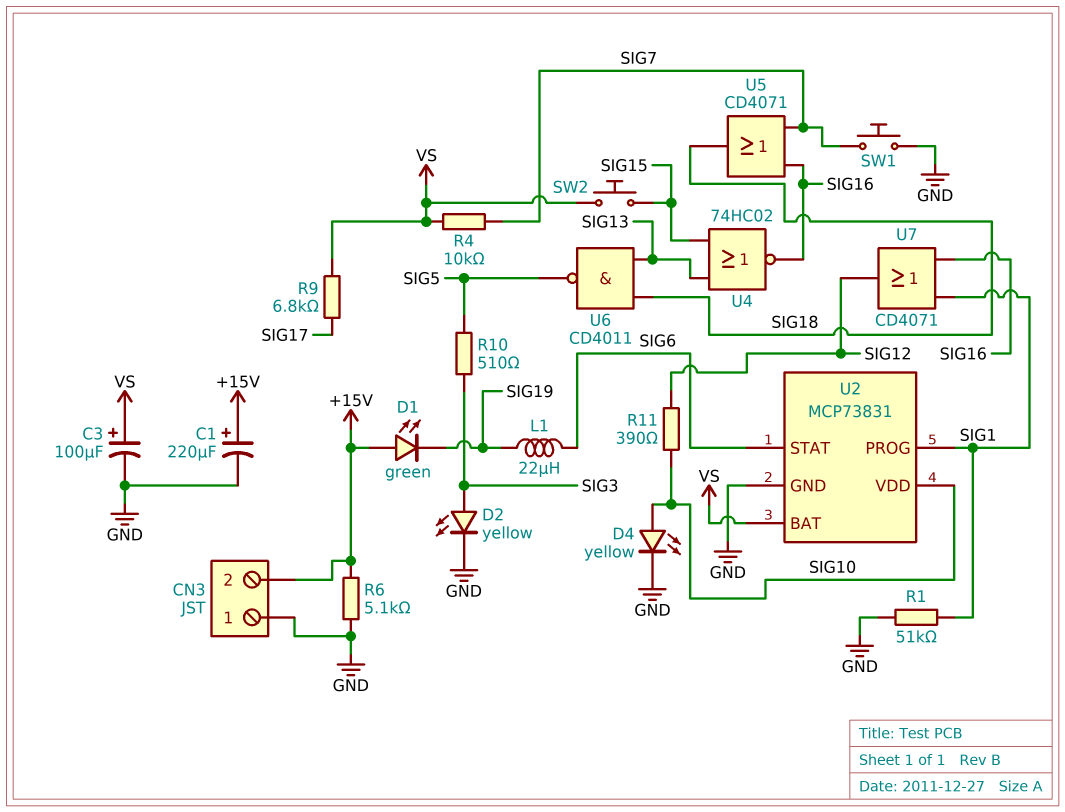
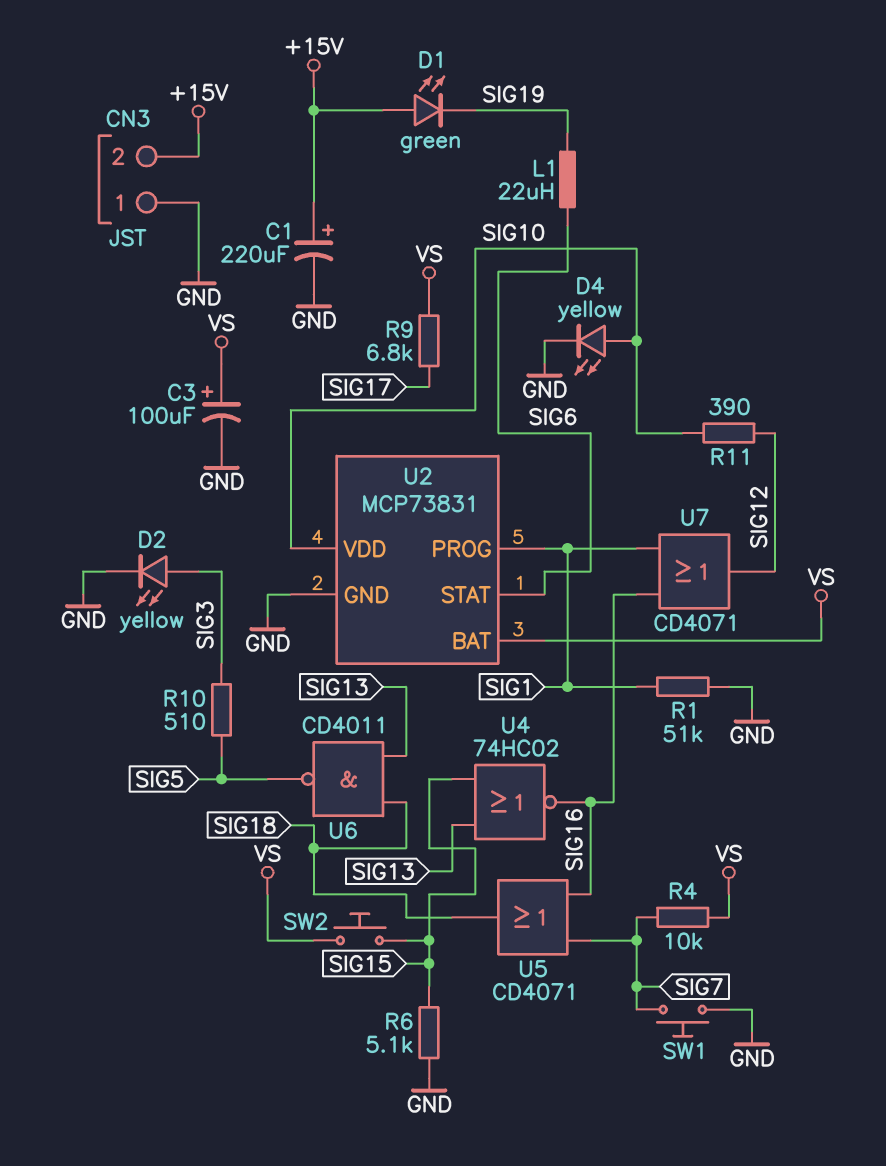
R6: 5.1k (+15V, GND) -> 5.1k (GND, SIG15)

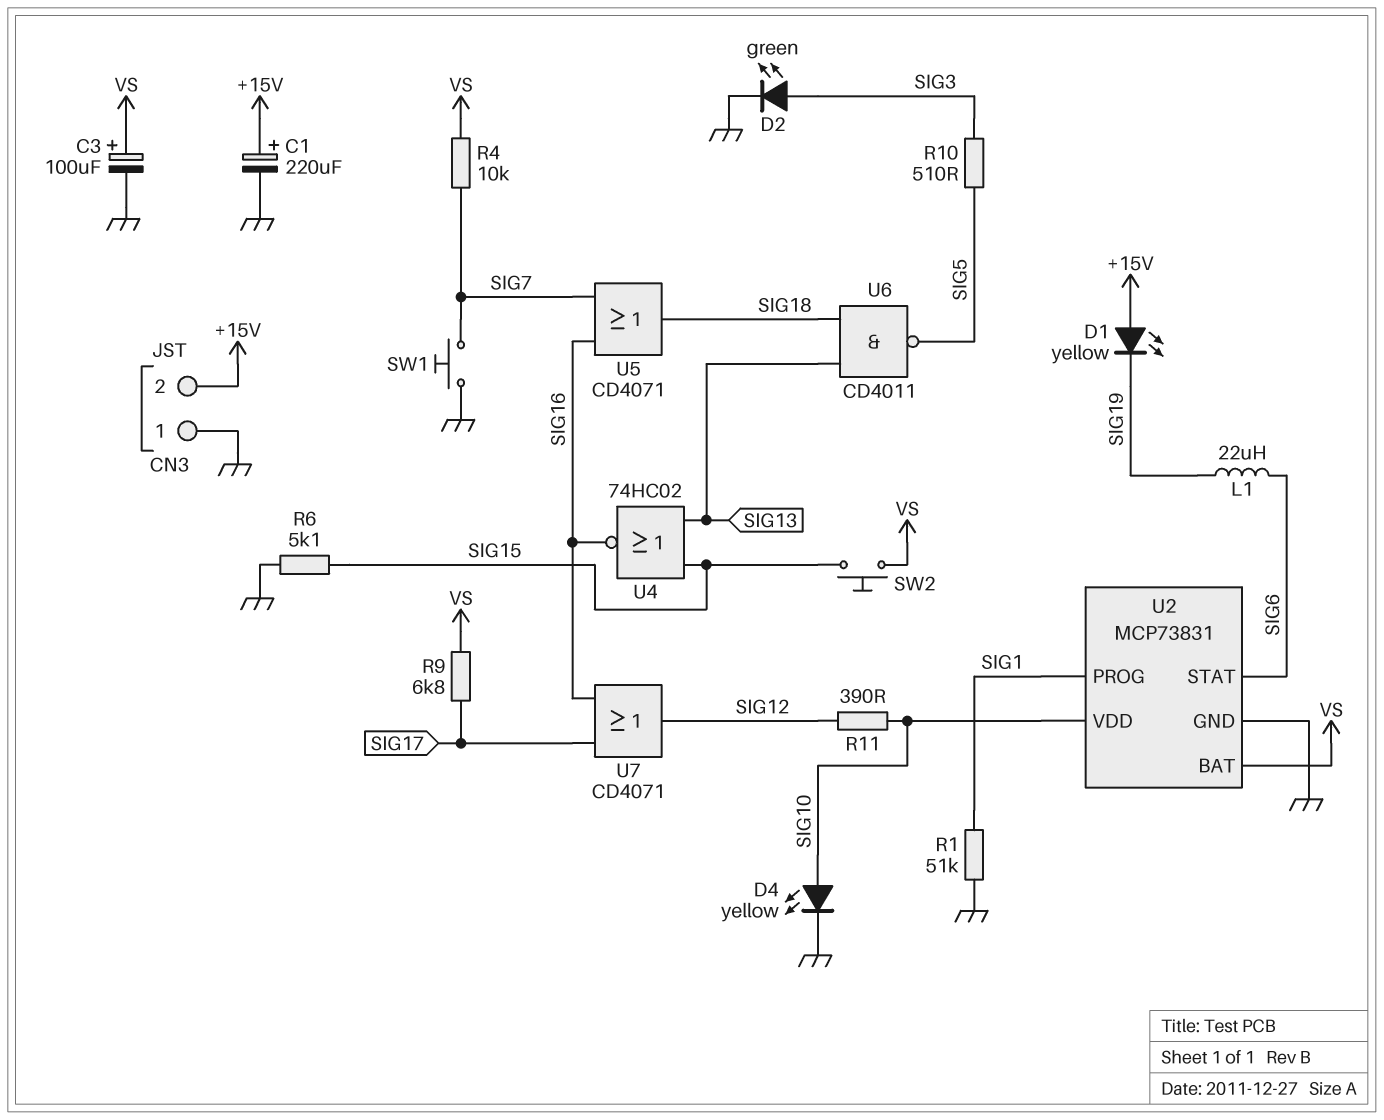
D1: LED green (A +15V, K SIG19) -> LED yellow (A +15V, K SIG19)
D2: LED yellow (A SIG3, K GND) -> LED green (A SIG3, K GND)
U7: OR CD4071 (in SIG1, in SIG16, out SIG12) -> OR CD4071 (in SIG16, in SIG17, out SIG12)

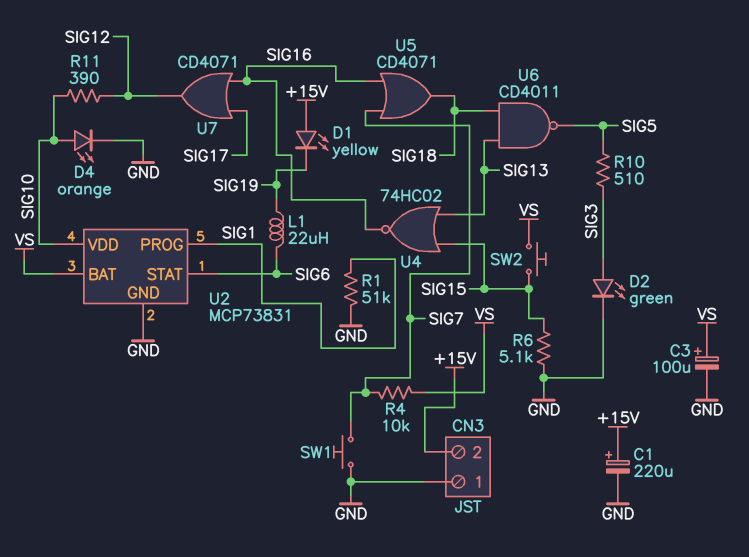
D4: LED yellow (A SIG10, K GND) -> LED orange (A SIG10, K GND)
R9: 6.8k (SIG17, VS) -> none

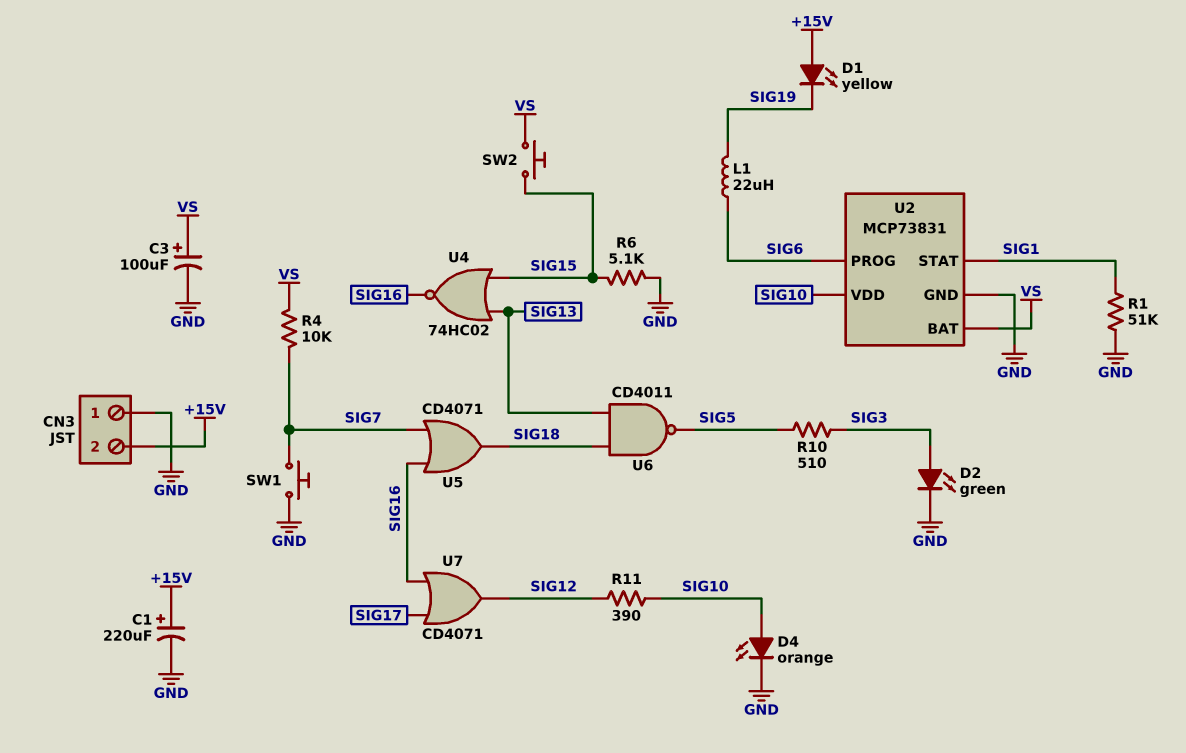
U2 pin PROG: SIG1 -> SIG6
U2 pin STAT: SIG6 -> SIG1

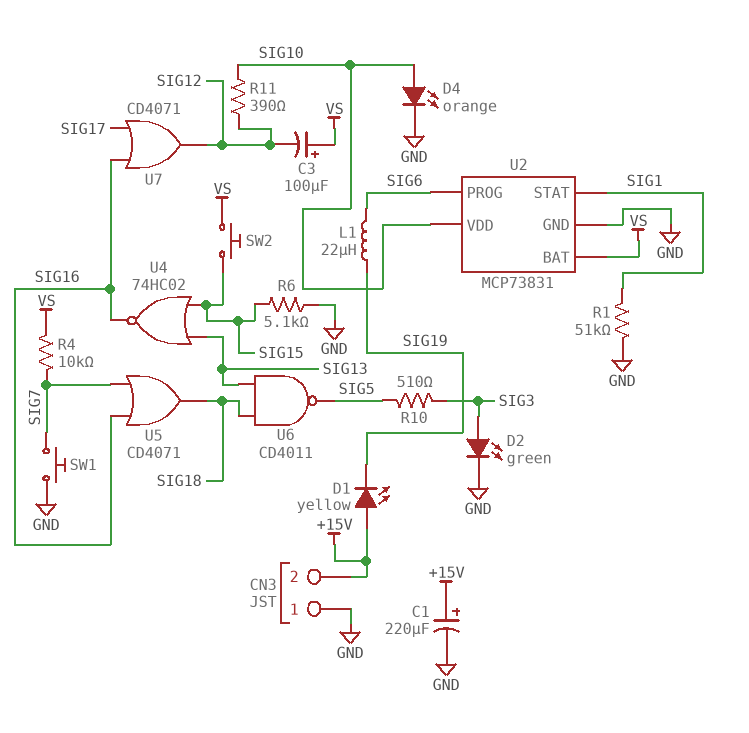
C3: 100uF (plus VS, minus GND) -> 100uF (plus VS, minus SIG12)

